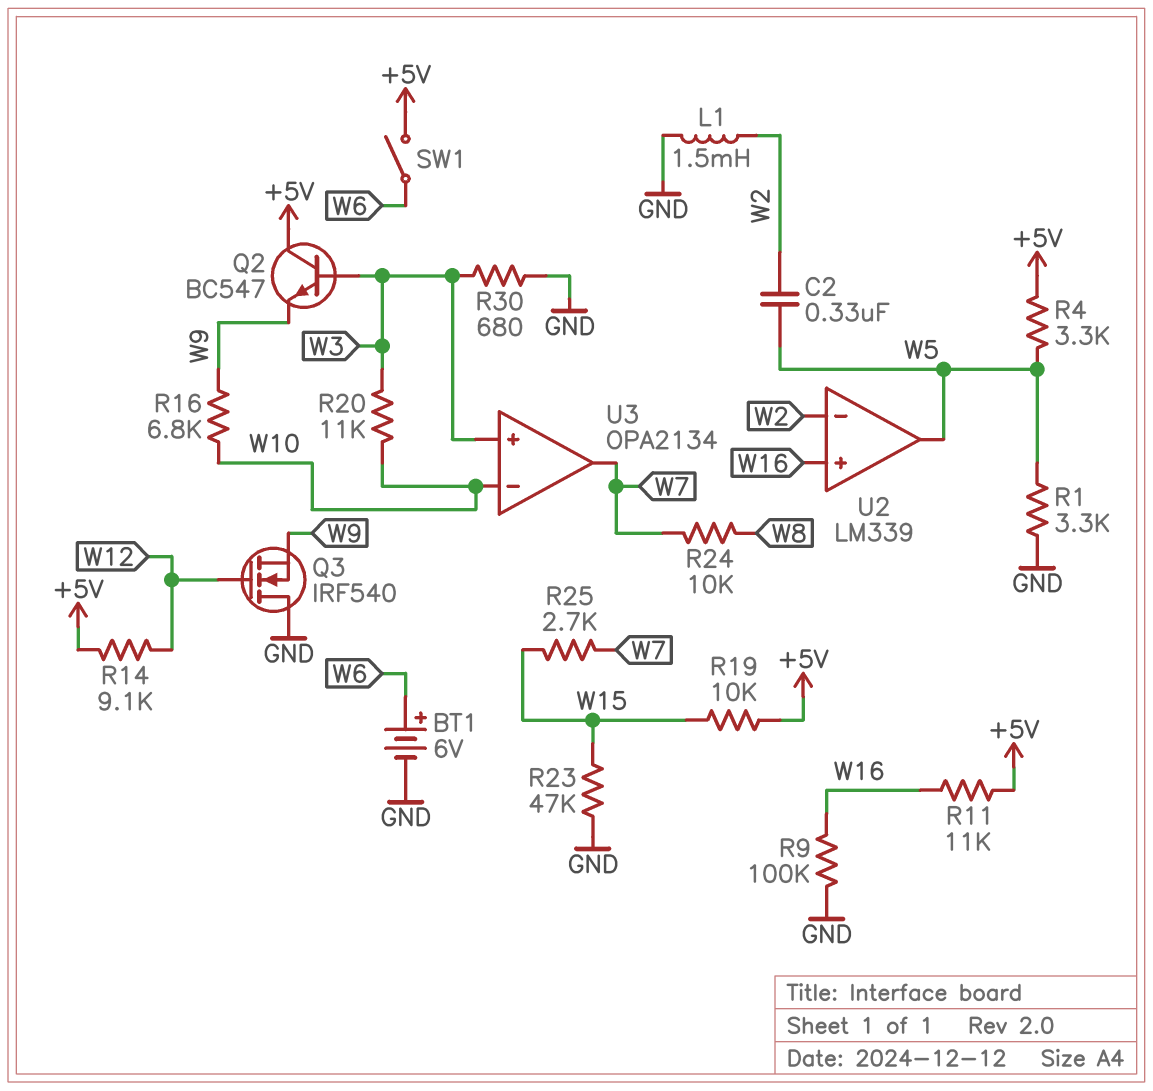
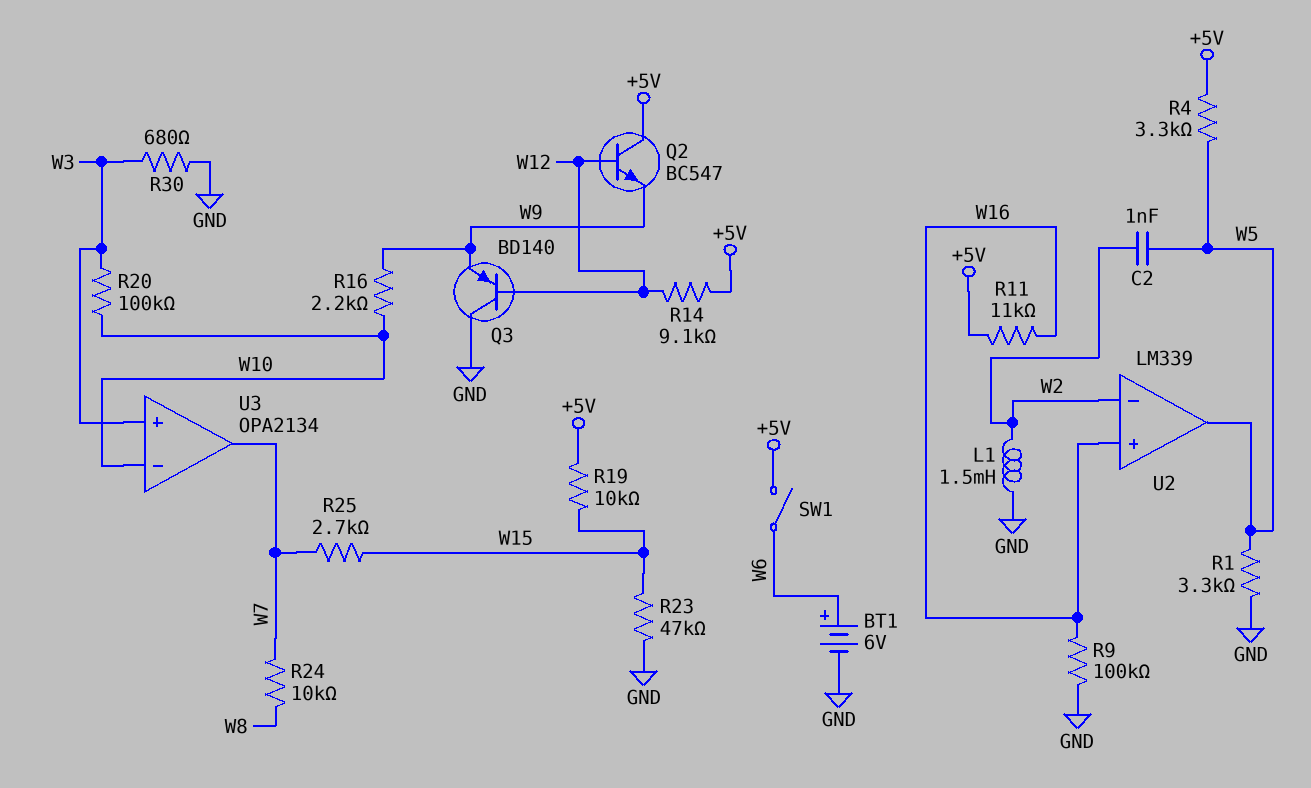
C2: 330nF (W2, W5) -> 1nF (W2, W5)
Q2: NPN BC547 (B W3, C +5V, E W9) -> NPN BC547 (B W12, C +5V, E W9)
Q3: NMOS IRF540 (G W12, D GND, S W9) -> PNP BD140 (B W12, C GND, E W9)
R16: 6.8k (W9, W10) -> 2.2k (W9, W10)
R20: 11k (W3, W10) -> 100k (W3, W10)

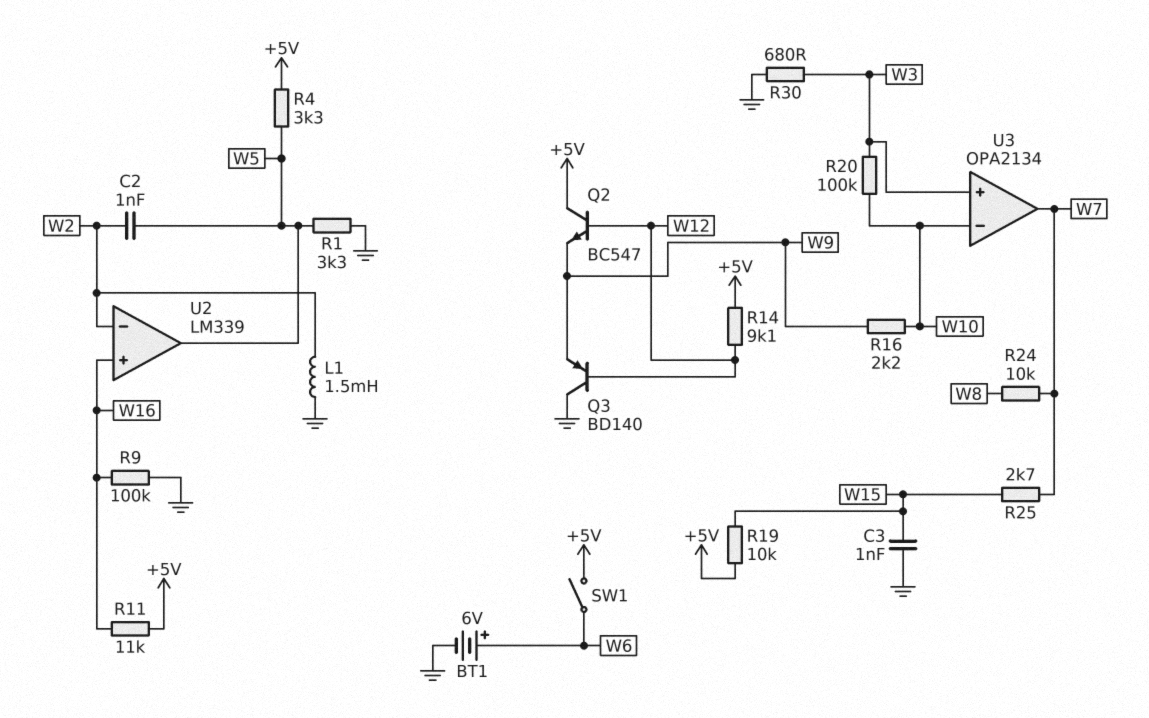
C3: none -> 1nF (GND, W15)
R23: 47k (GND, W15) -> none

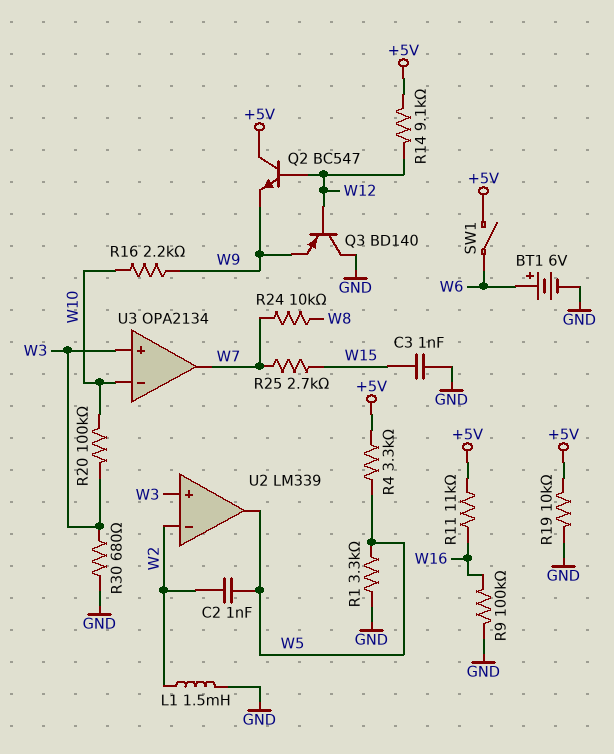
R19: 10k (+5V, W15) -> 10k (+5V, GND)
U2 pin in+: W16 -> W3

